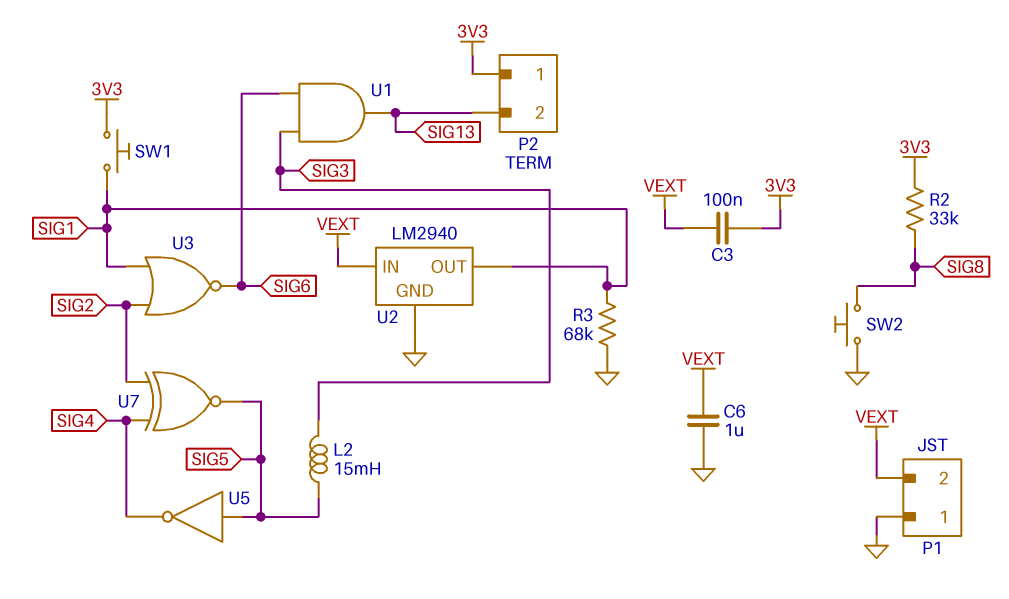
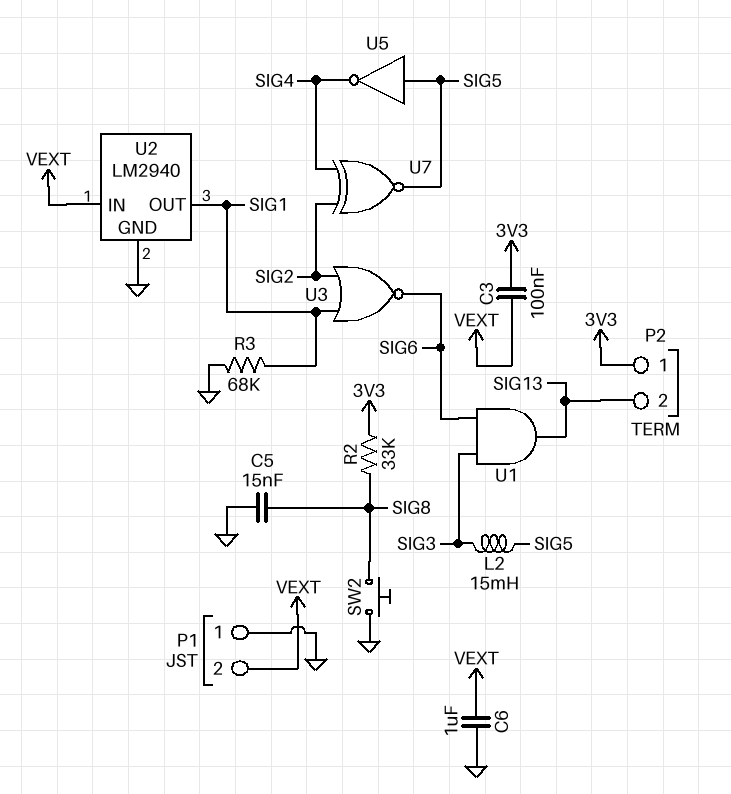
C5: none -> 15nF (GND, SIG8)
SW1: button (3V3, SIG1) -> none

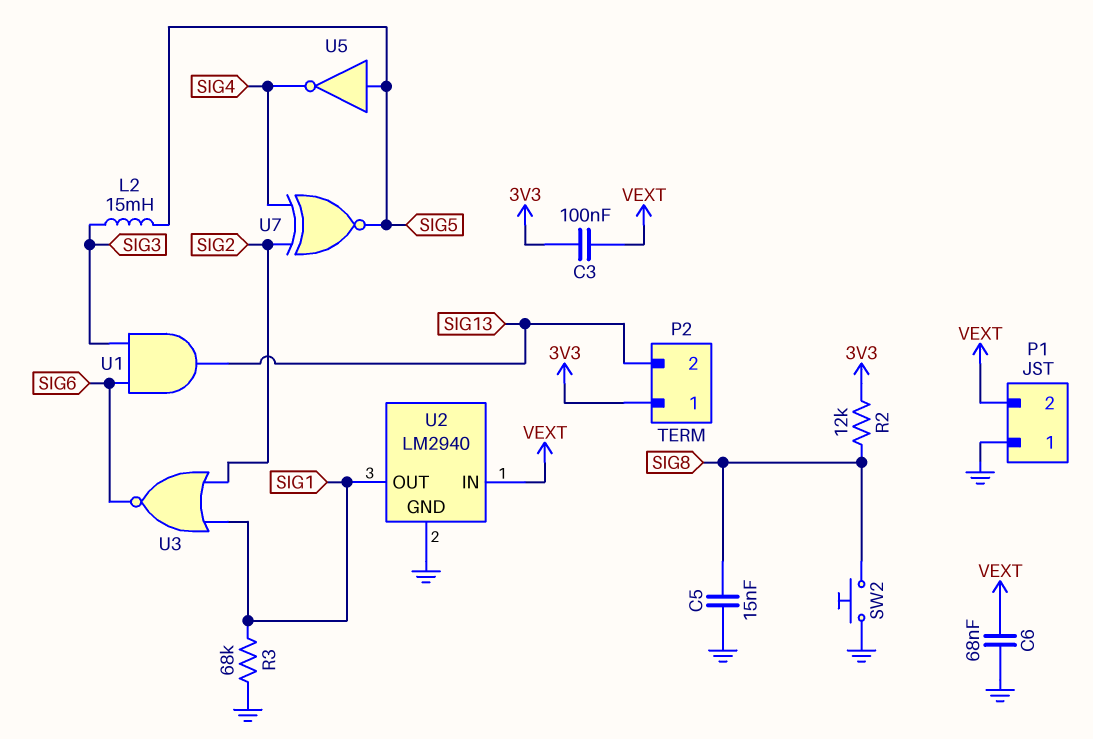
C6: 1uF (GND, VEXT) -> 68nF (GND, VEXT)
R2: 33k (3V3, SIG8) -> 12k (3V3, SIG8)

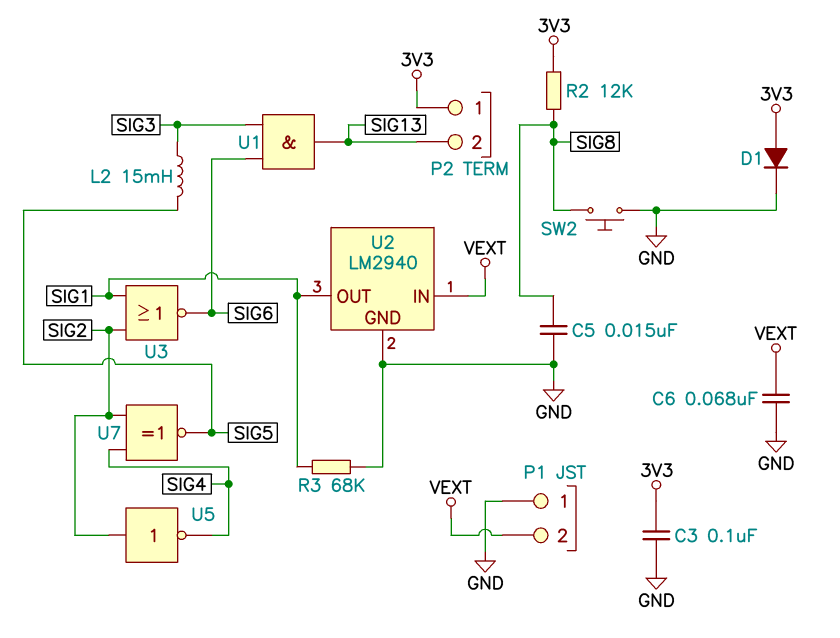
C3: 100nF (3V3, VEXT) -> 100nF (3V3, GND)
D1: none -> diode (A 3V3, K GND)
U5: NOT (in SIG5, out SIG4) -> NOT (in SIG2, out SIG4)

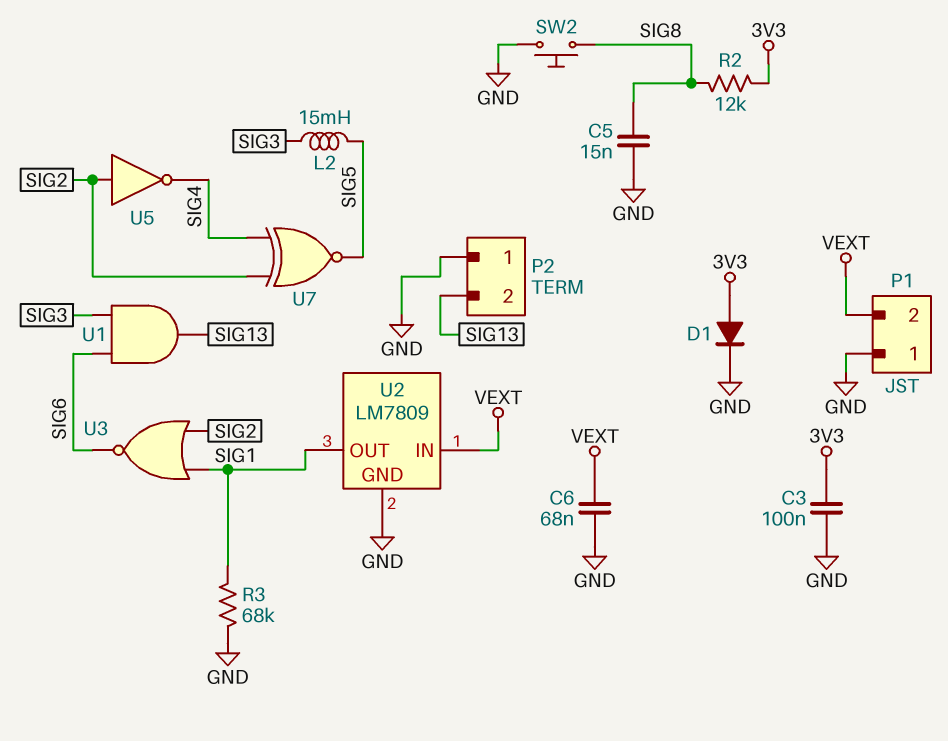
P2 pin 1: 3V3 -> GND
U2: LM2940 -> LM7809

